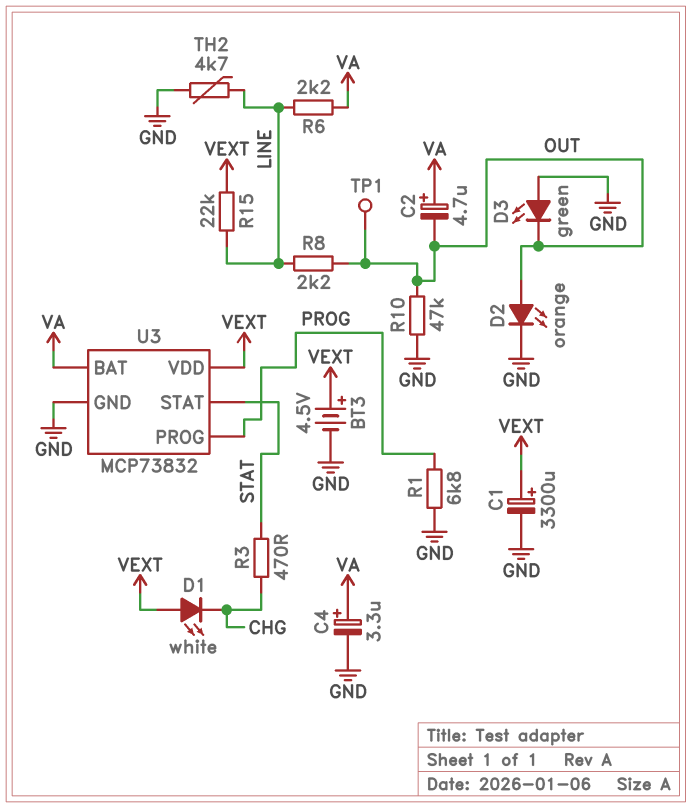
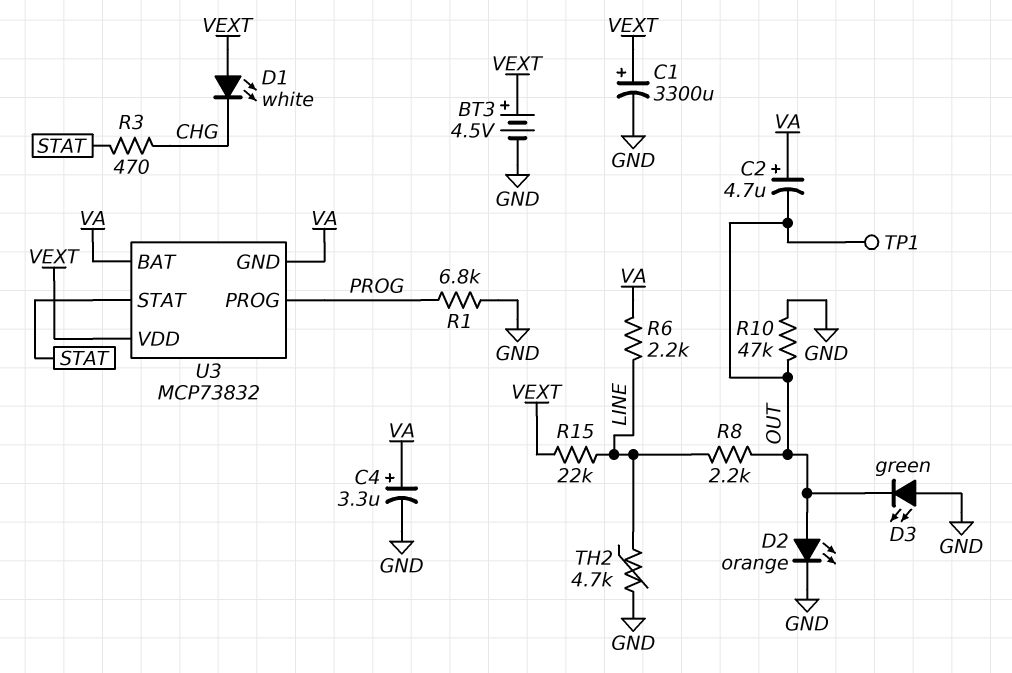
U3 pin GND: GND -> VA

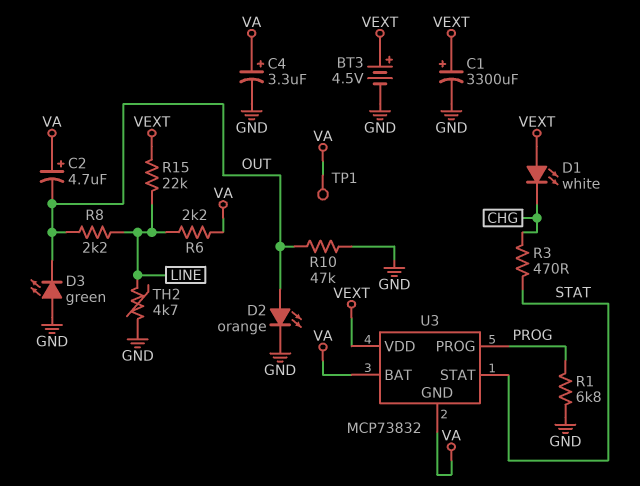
TP1: test point (OUT) -> test point (VA)

